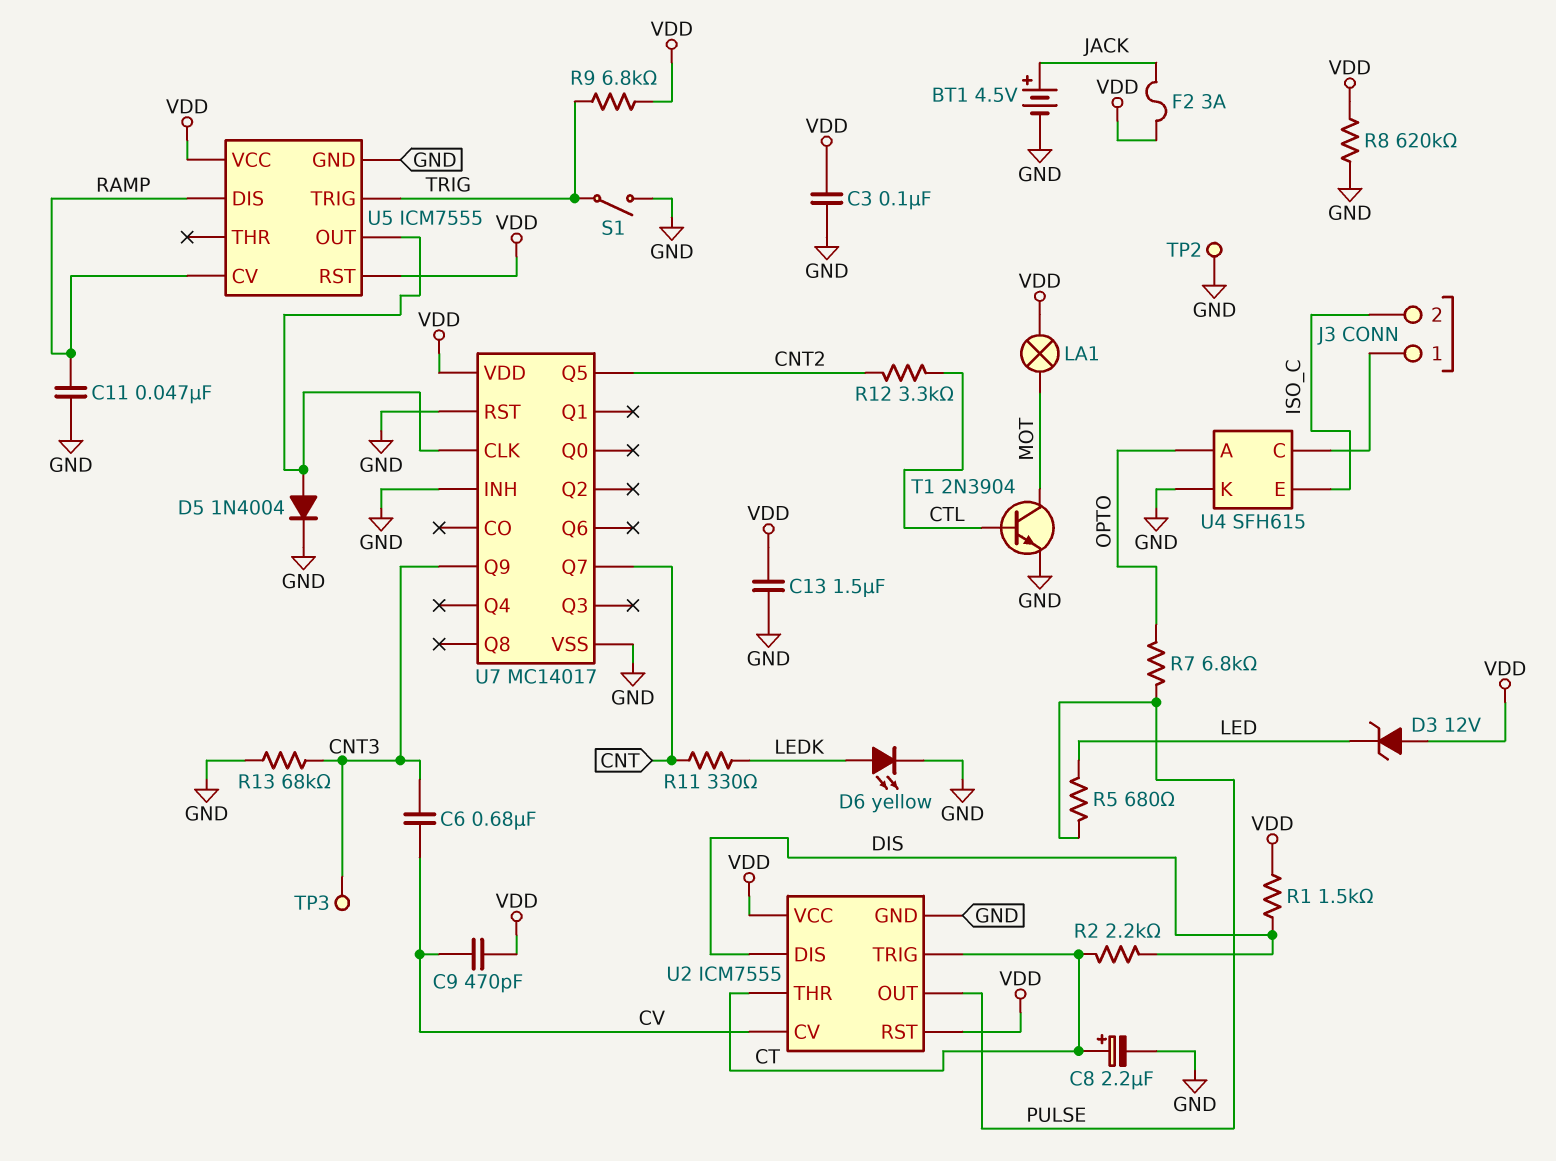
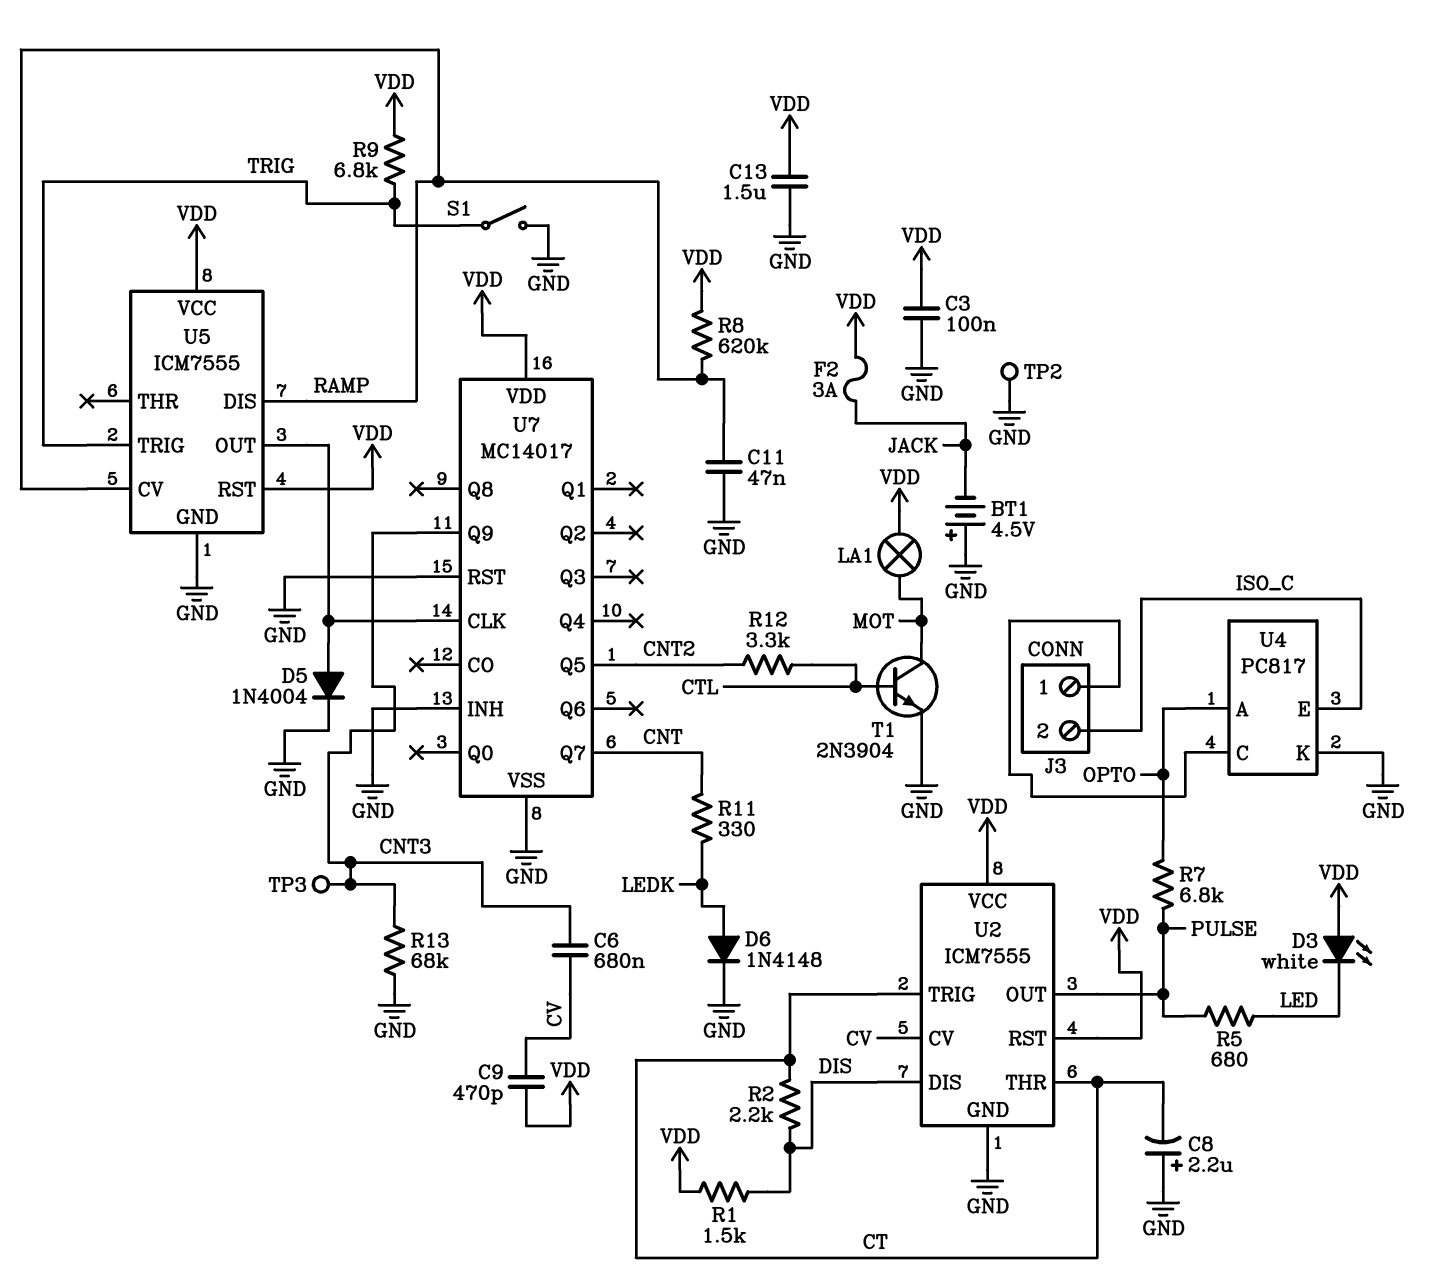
BT1: 4.5V (plus JACK, minus GND) -> 4.5V (plus GND, minus JACK)
C8: 2.2uF (plus CT, minus GND) -> 2.2uF (plus GND, minus CT)
D3: zener 12V (A VDD, K LED) -> LED white (A VDD, K LED)
D6: LED yellow (A LEDK, K GND) -> diode 1N4148 (A LEDK, K GND)
R8: 620k (GND, VDD) -> 620k (RAMP, VDD)
U4: SFH615 -> PC817

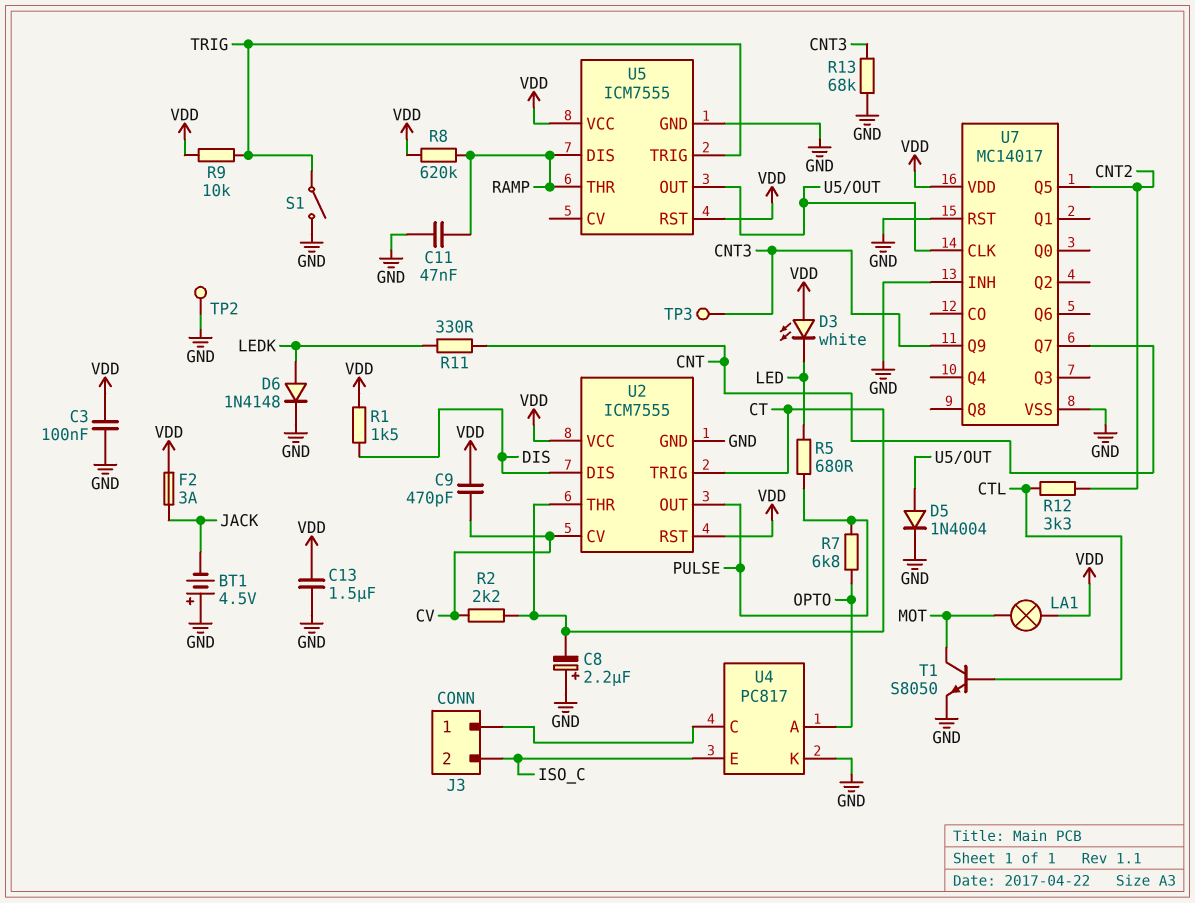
C6: 680nF (CNT3, CV) -> none
R2: 2.2k (CT, DIS) -> 2.2k (CT, CV)
R9: 6.8k (TRIG, VDD) -> 10k (TRIG, VDD)
T1: NPN 2N3904 (B CTL, C MOT, E GND) -> NPN S8050 (B CTL, C MOT, E GND)
U5 pin CV: RAMP -> none
U5 pin THR: none -> RAMP

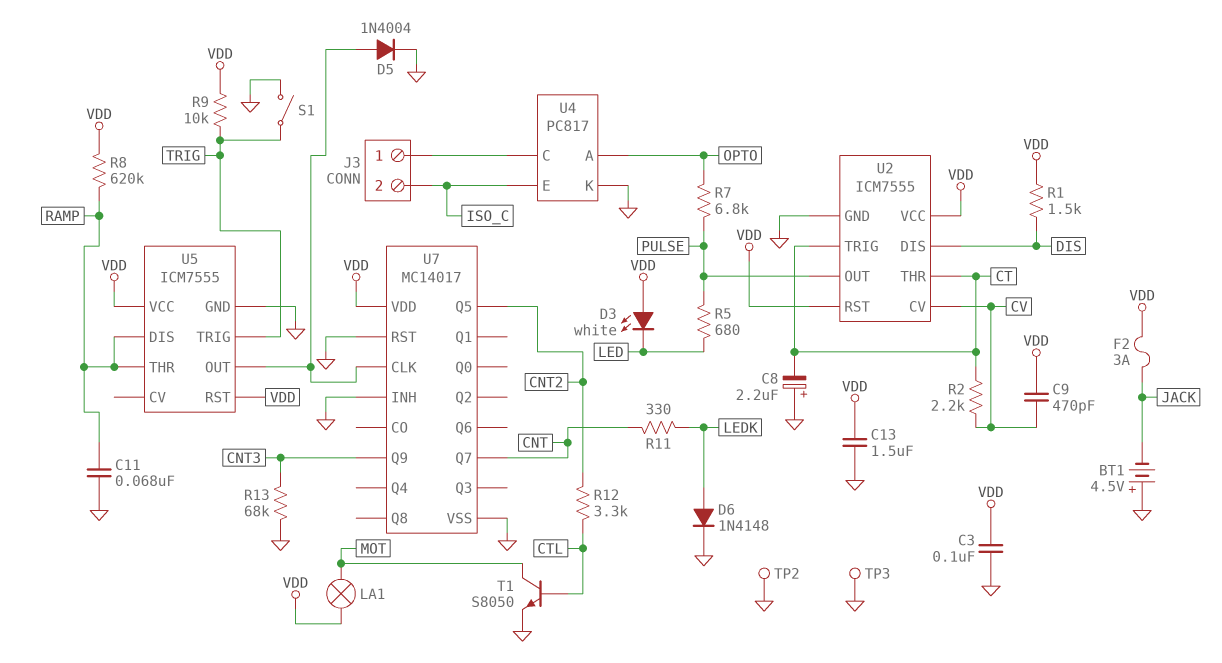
C11: 47nF (GND, RAMP) -> 68nF (GND, RAMP)
TP3: test point (CNT3) -> test point (GND)

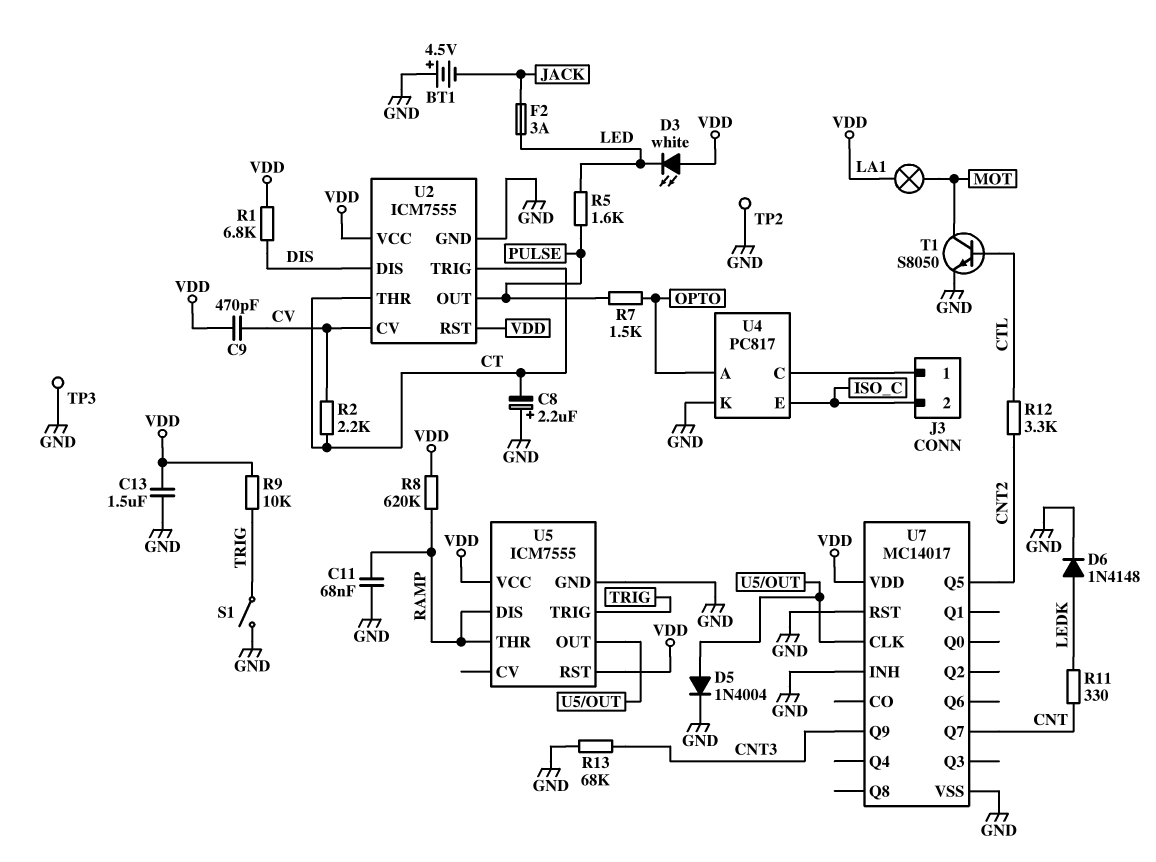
C3: 100nF (GND, VDD) -> none
F2: 3A (JACK, VDD) -> 3A (JACK, LED)
R1: 1.5k (DIS, VDD) -> 6.8k (DIS, VDD)
R5: 680 (LED, PULSE) -> 1.6k (LED, PULSE)
R7: 6.8k (OPTO, PULSE) -> 1.5k (OPTO, PULSE)

